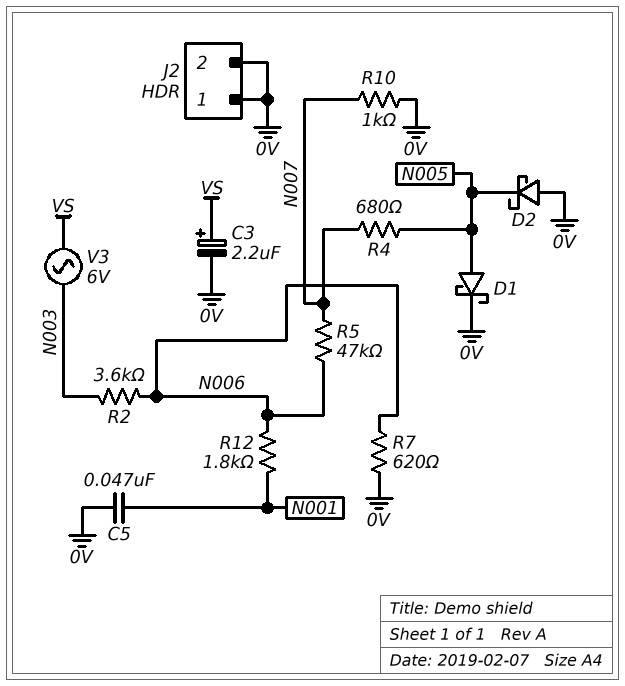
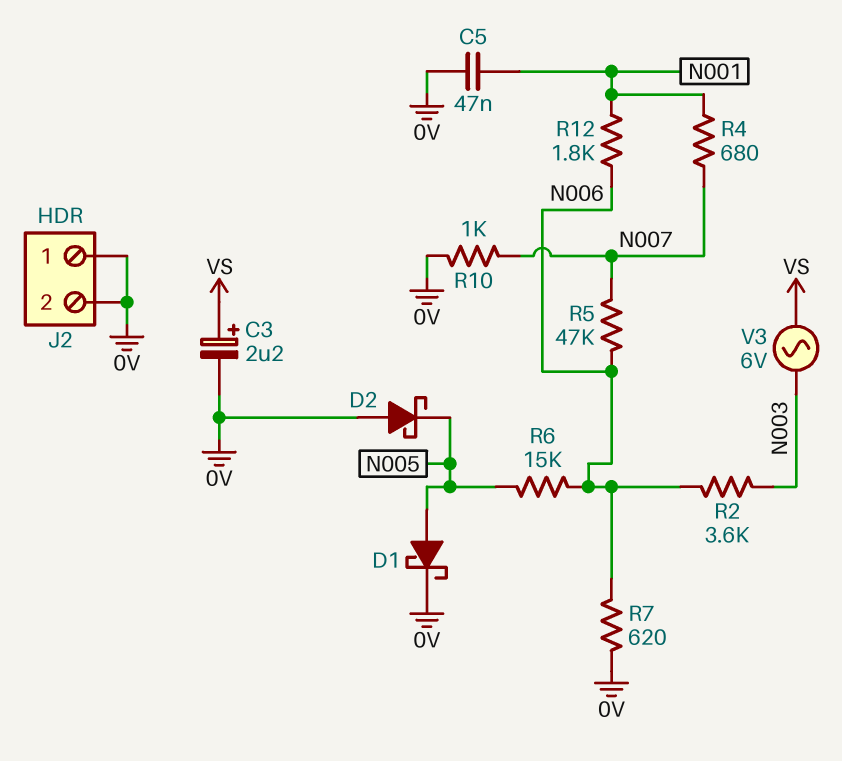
R4: 680 (N005, N007) -> 680 (N001, N007)
R6: none -> 15k (N005, N006)

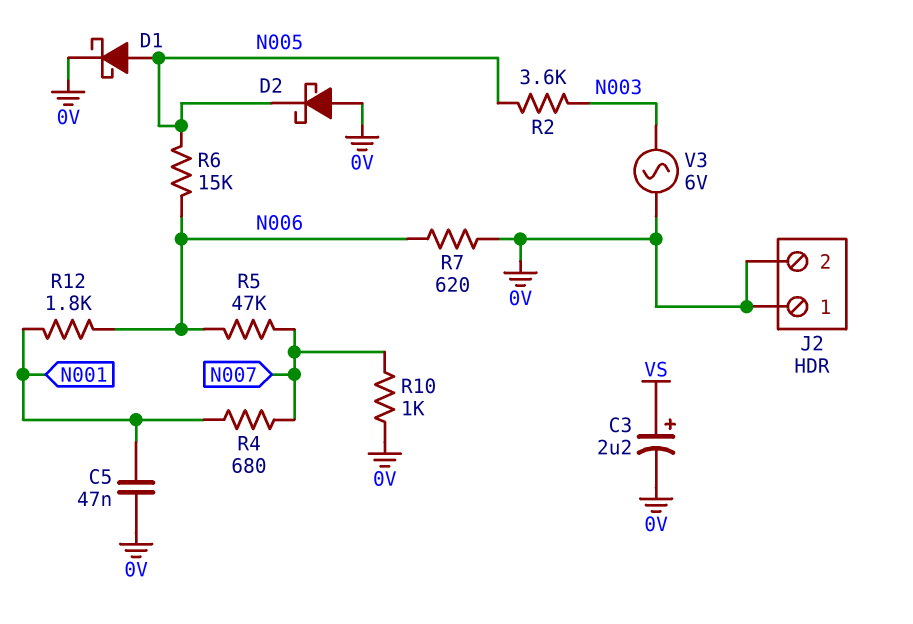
R2: 3.6k (N003, N006) -> 3.6k (N003, N005)
V3: AC 6V (N003, VS) -> AC 6V (0V, N003)

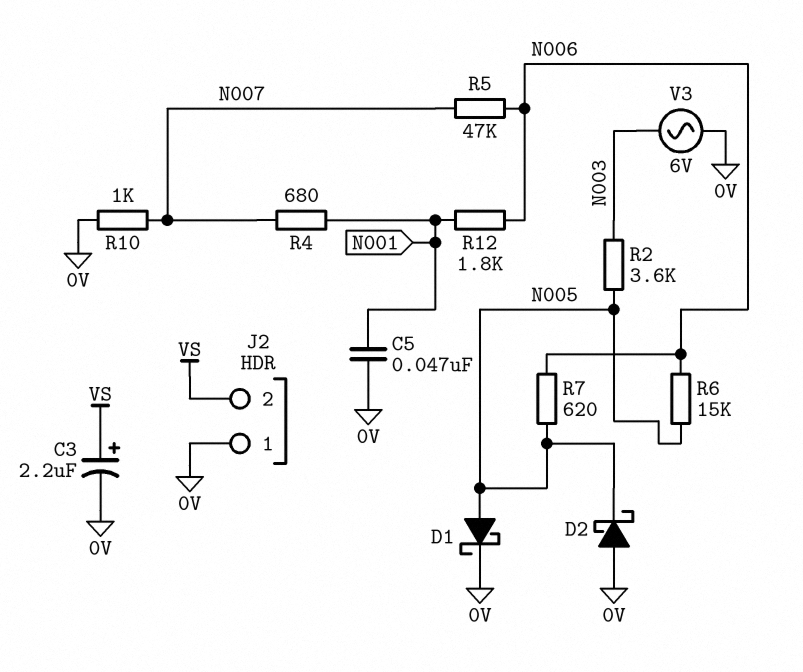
J2 pin 2: 0V -> VS
R7: 620 (0V, N006) -> 620 (N005, N006)

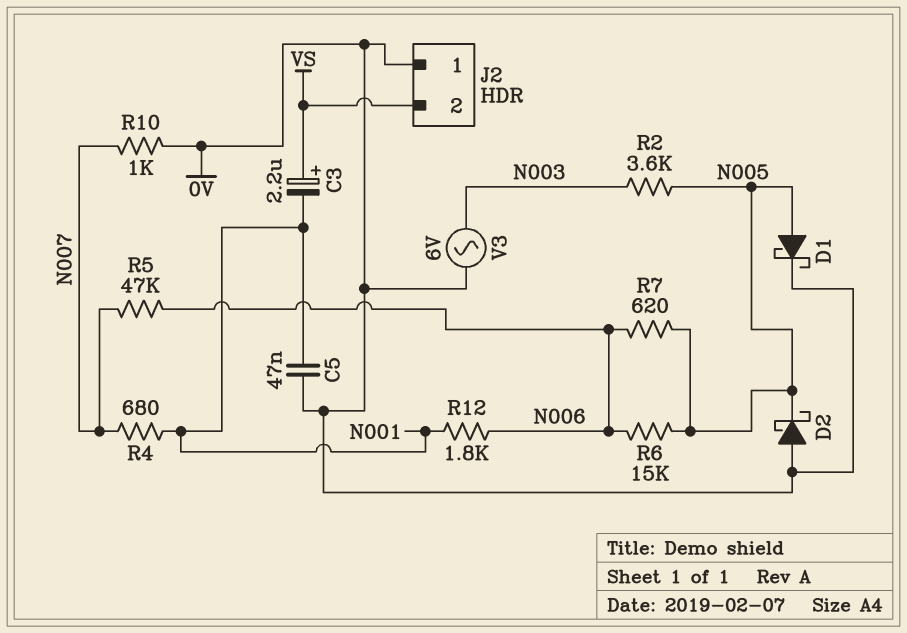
C3: 2.2uF (plus VS, minus 0V) -> 2.2uF (plus VS, minus N001)

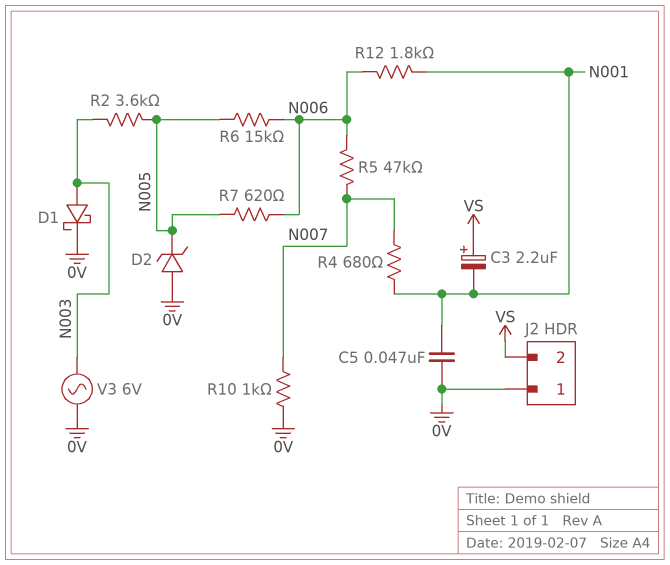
D1: schottky (A N005, K 0V) -> schottky (A N003, K 0V)
D2: schottky (A 0V, K N005) -> zener (A 0V, K N005)

